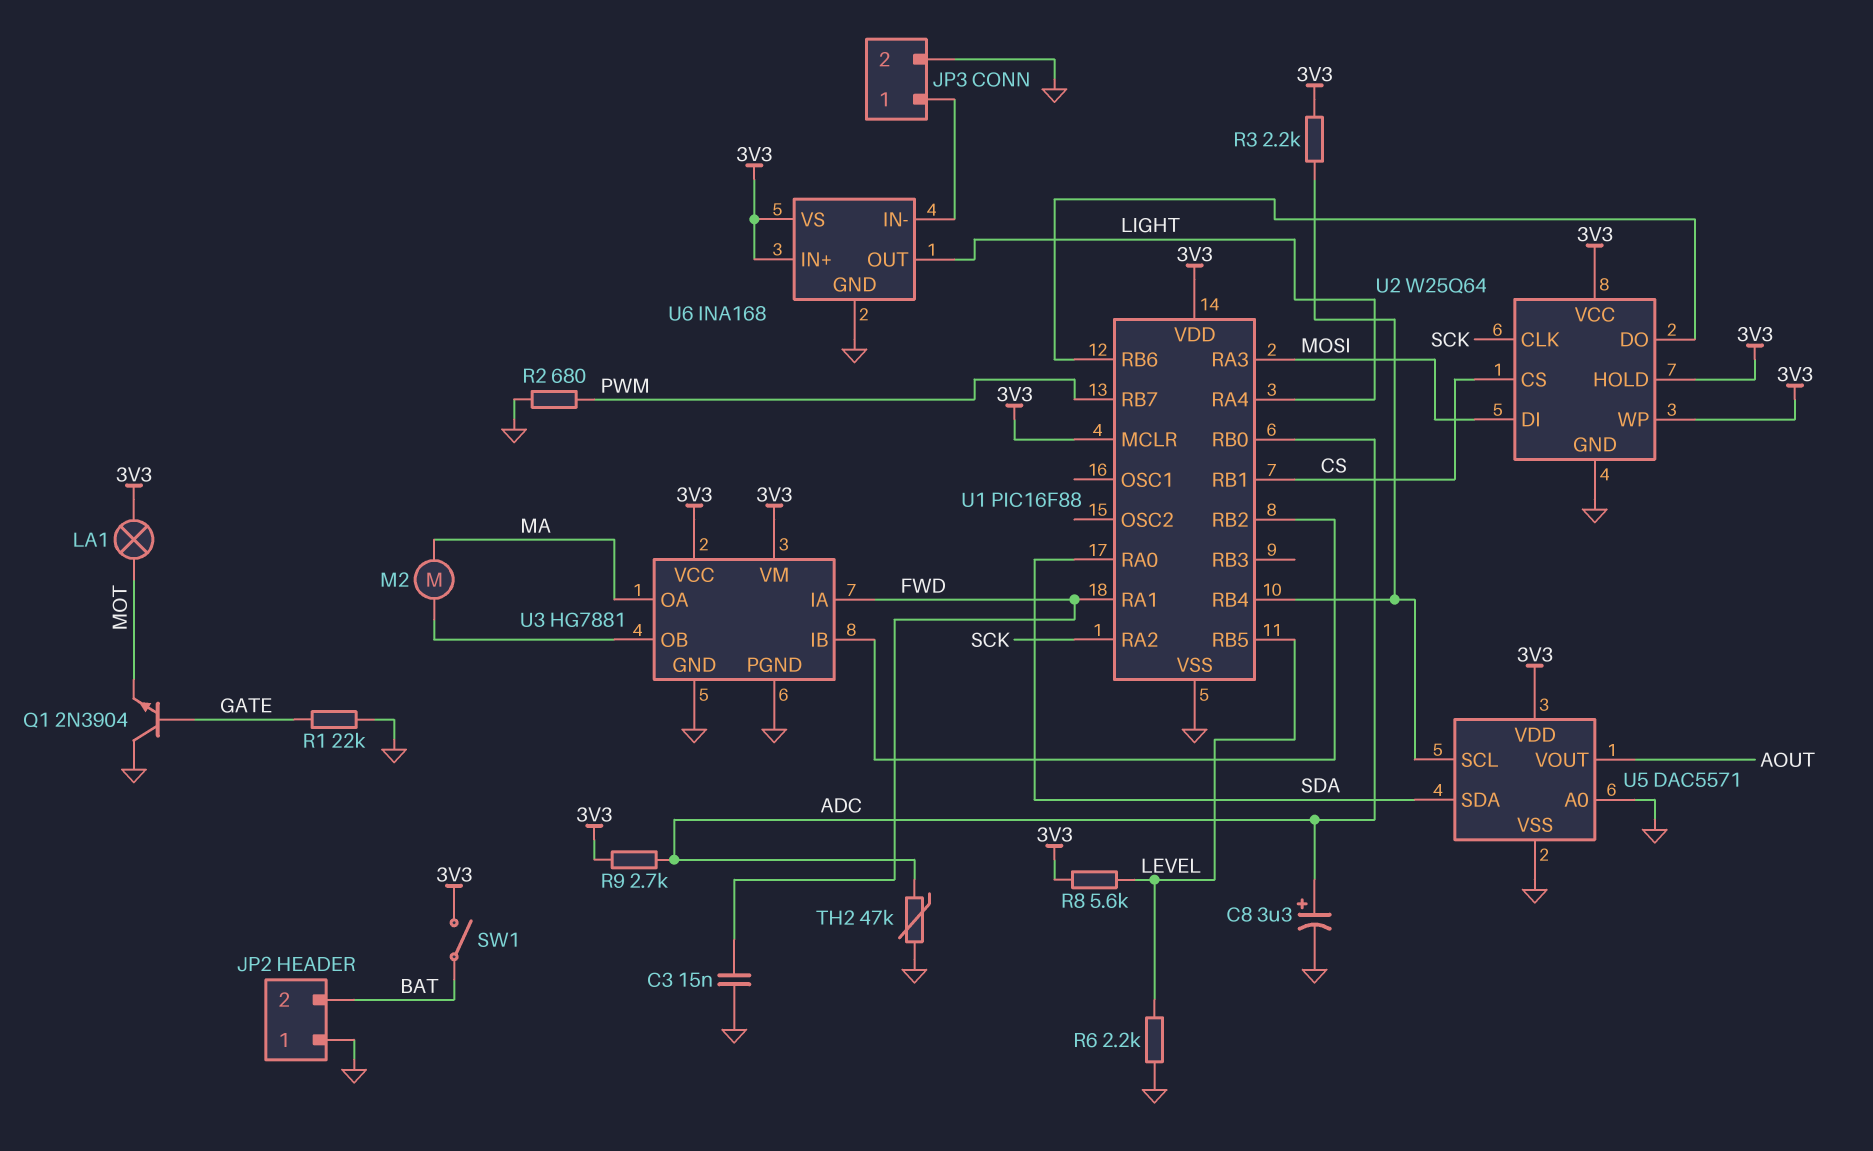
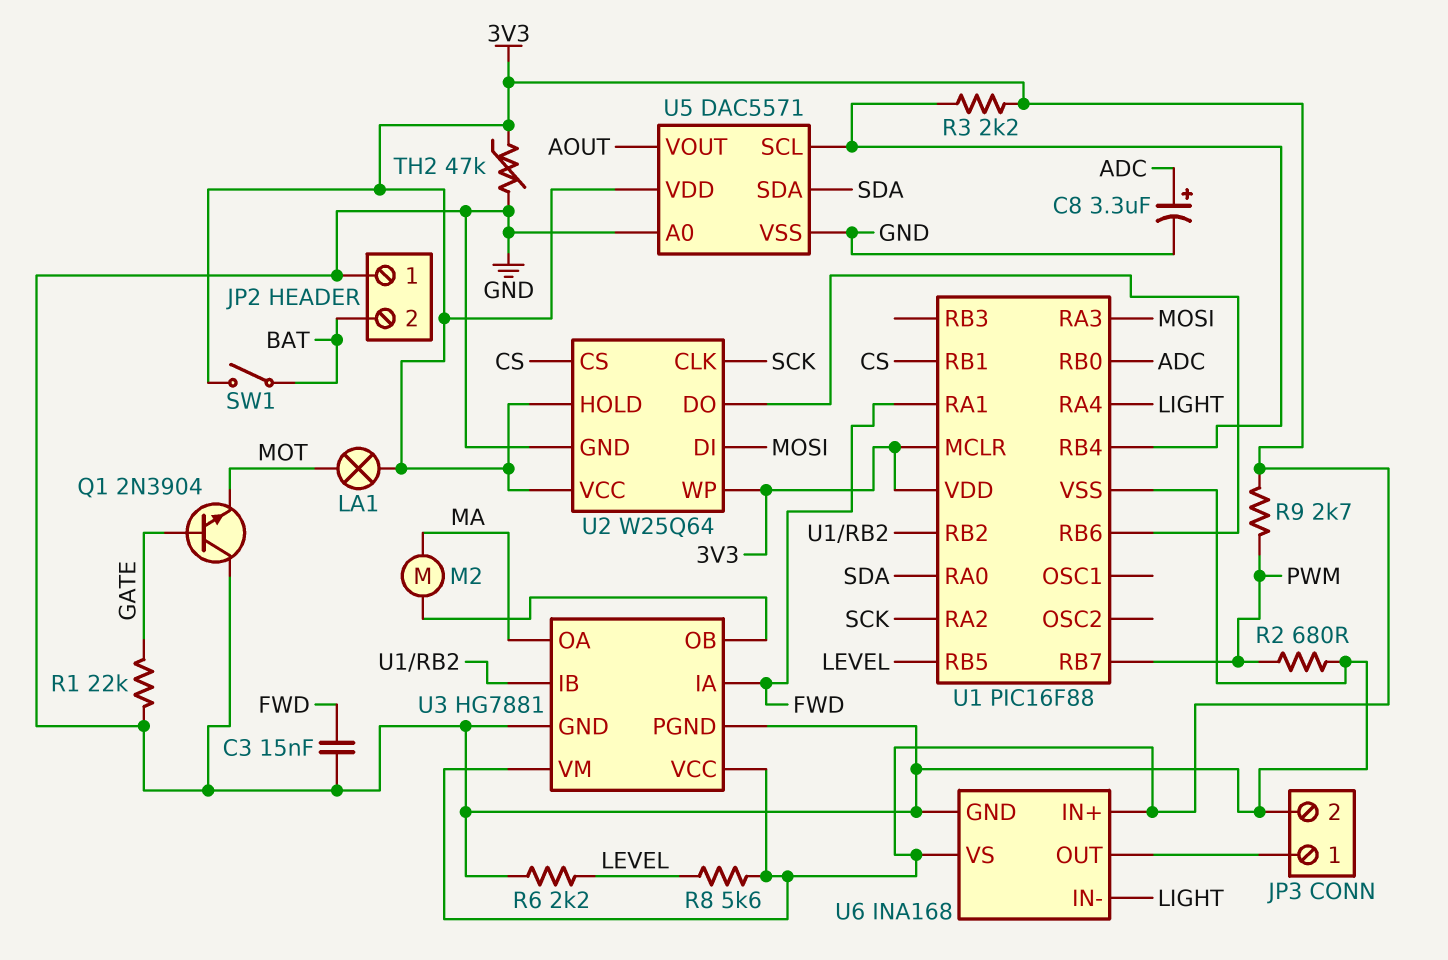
R9: 2.7k (3V3, ADC) -> 2.7k (3V3, PWM)
TH2: 47k (ADC, GND) -> 47k (3V3, GND)
U6 pin IN-: JP3/1 -> LIGHT
U6 pin OUT: LIGHT -> JP3/1

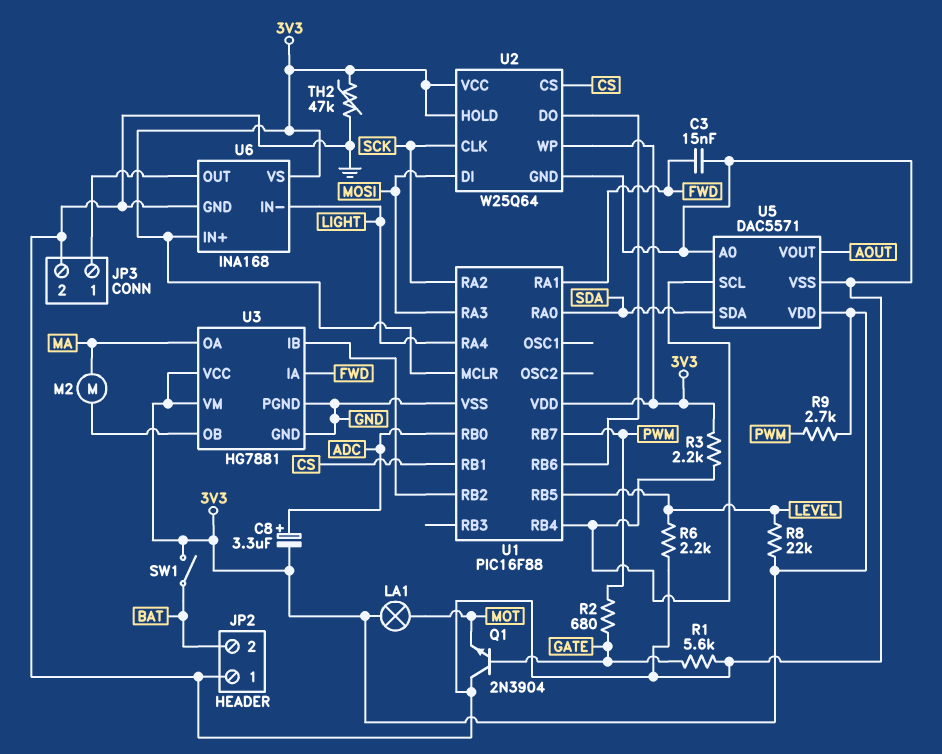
C8: 3.3uF (plus ADC, minus GND) -> 3.3uF (plus ADC, minus 3V3)
R1: 22k (GATE, GND) -> 5.6k (GATE, GND)
R2: 680 (GND, PWM) -> 680 (GATE, PWM)
R8: 5.6k (3V3, LEVEL) -> 22k (3V3, LEVEL)

